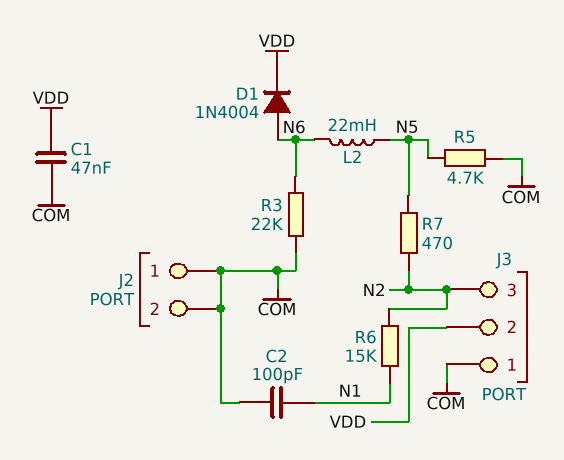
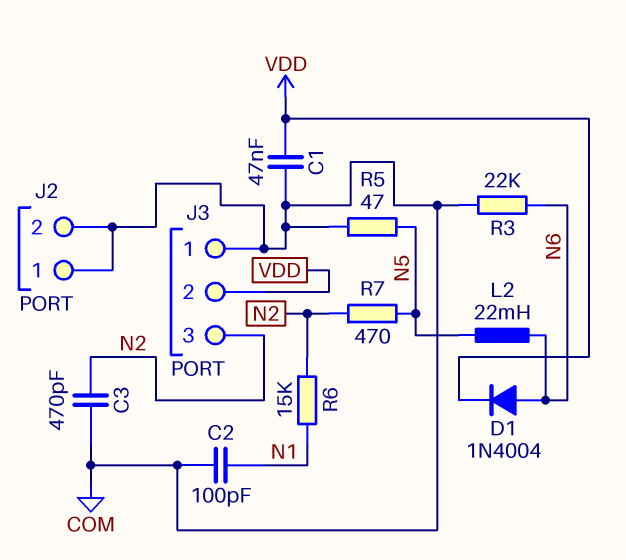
C3: none -> 470pF (COM, N2)
R5: 4.7k (COM, N5) -> 47 (COM, N5)

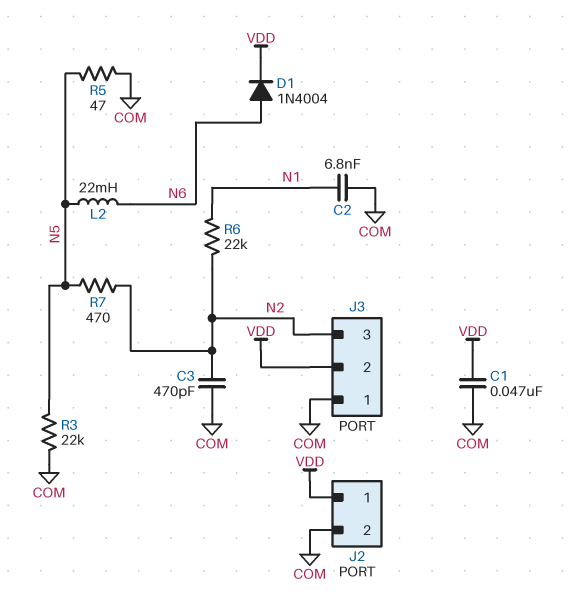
C2: 100pF (COM, N1) -> 6.8nF (COM, N1)
J2 pin 1: COM -> VDD
R3: 22k (COM, N6) -> 22k (COM, N5)
R6: 15k (N1, N2) -> 22k (N1, N2)

